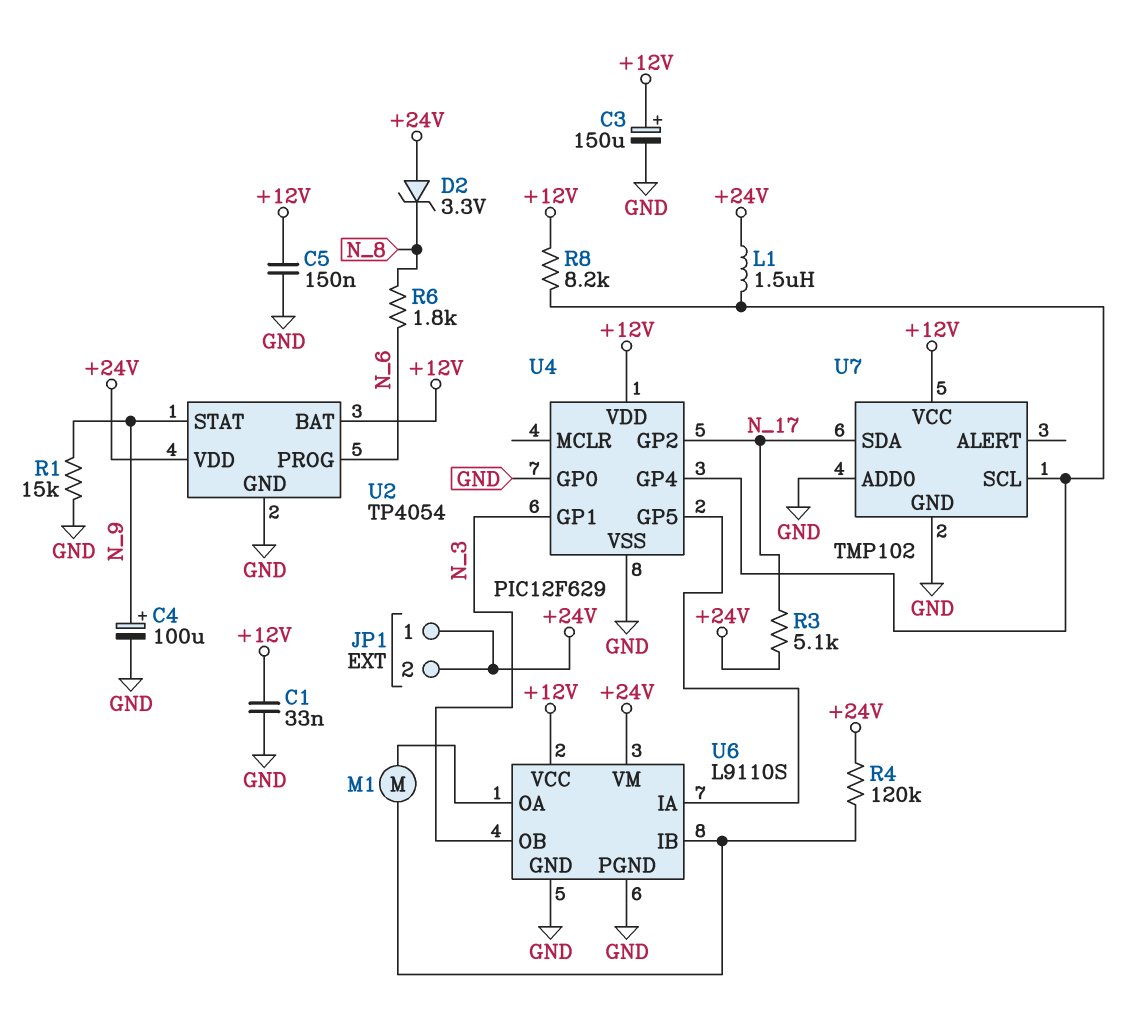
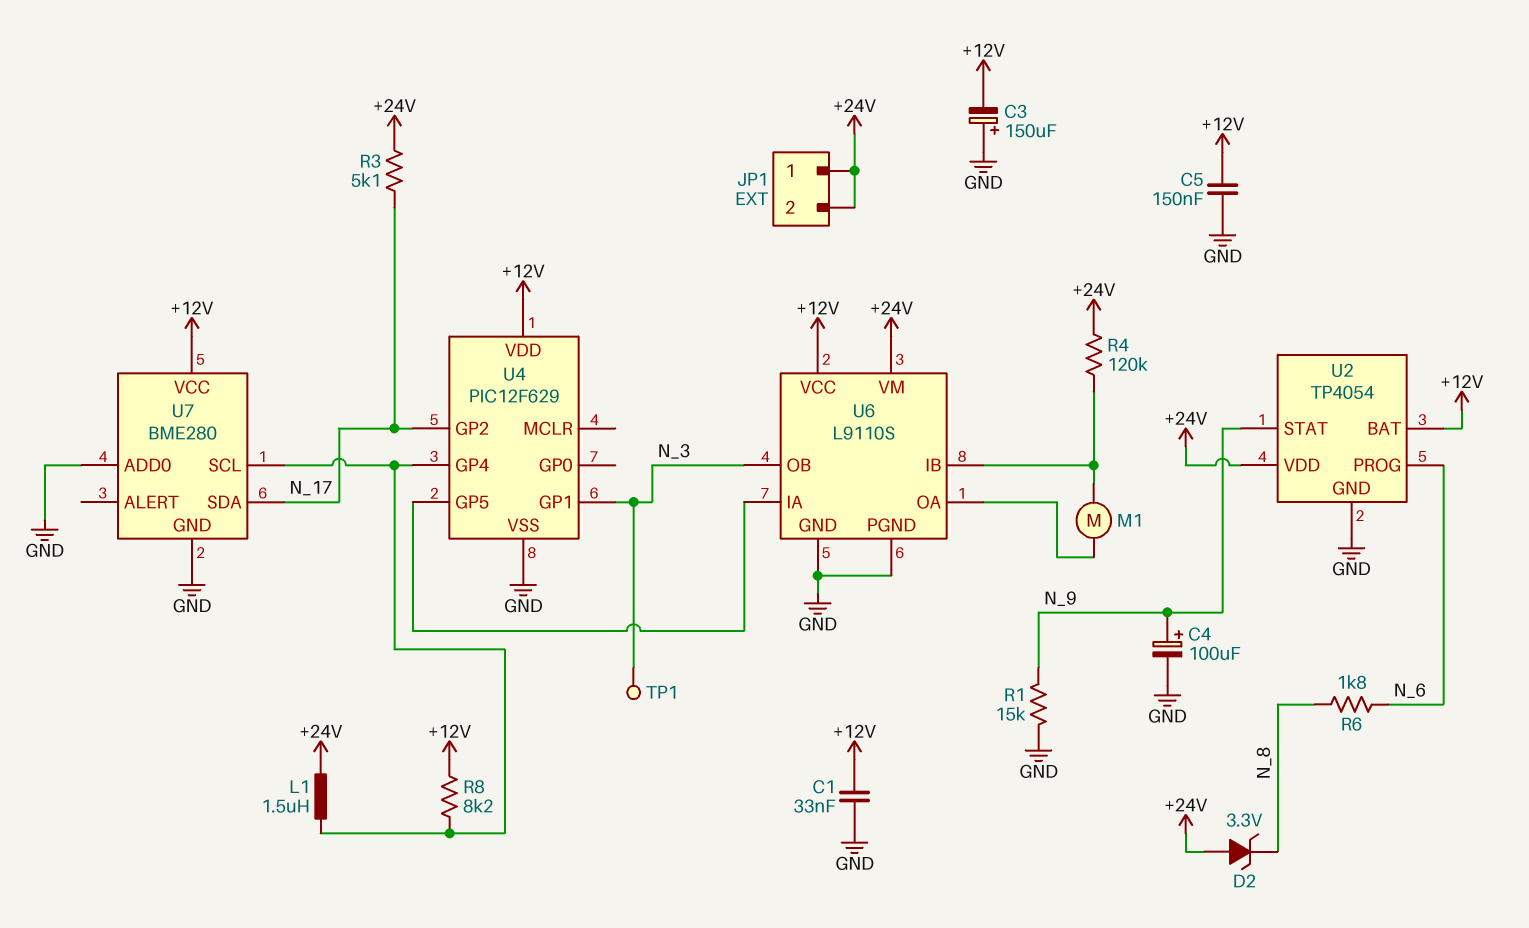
C3: 150uF (plus +12V, minus GND) -> 150uF (plus GND, minus +12V)
TP1: none -> test point (N_3)
U4 pin GP0: GND -> none
U7: TMP102 -> BME280

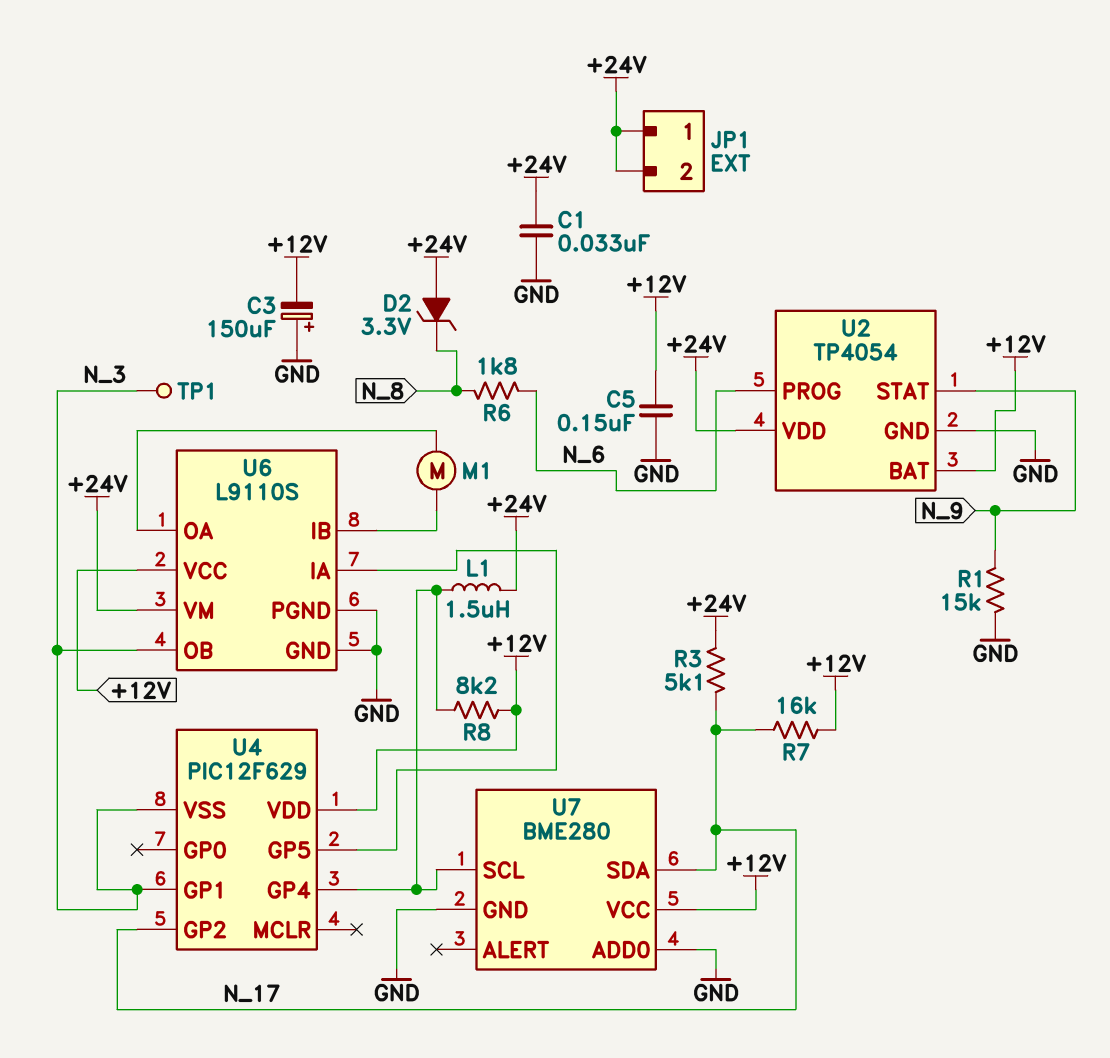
C1: 33nF (+12V, GND) -> 33nF (+24V, GND)
C4: 100uF (plus N_9, minus GND) -> none
R4: 120k (+24V, U6/IB) -> none
R7: none -> 16k (+12V, N_17)
U4 pin VSS: GND -> N_3

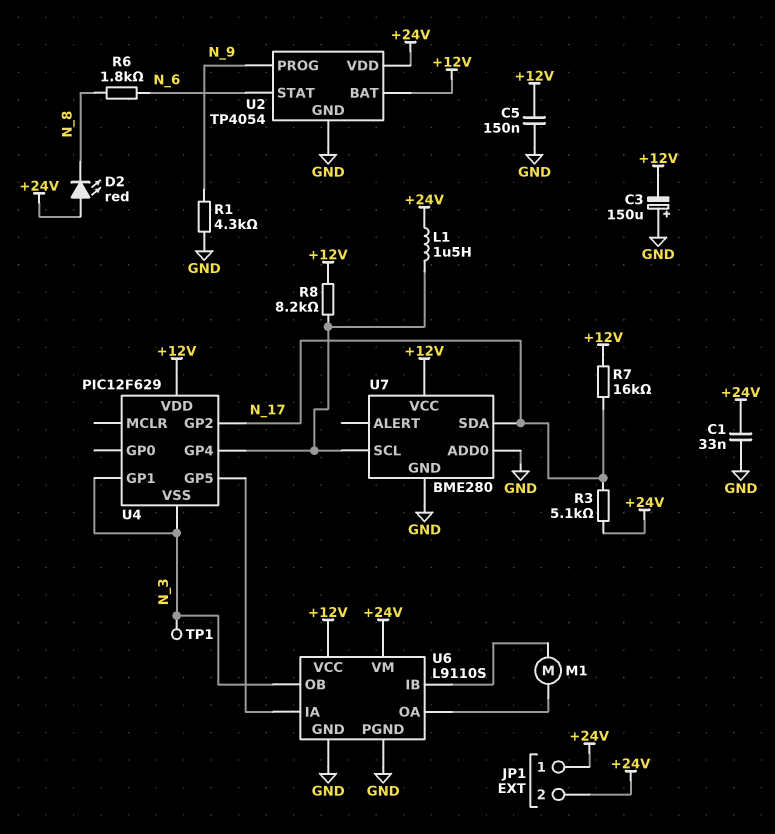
D2: zener 3.3V (A +24V, K N_8) -> LED red (A +24V, K N_8)
R1: 15k (GND, N_9) -> 4.3k (GND, N_9)
U2 pin PROG: N_6 -> N_9
U2 pin STAT: N_9 -> N_6

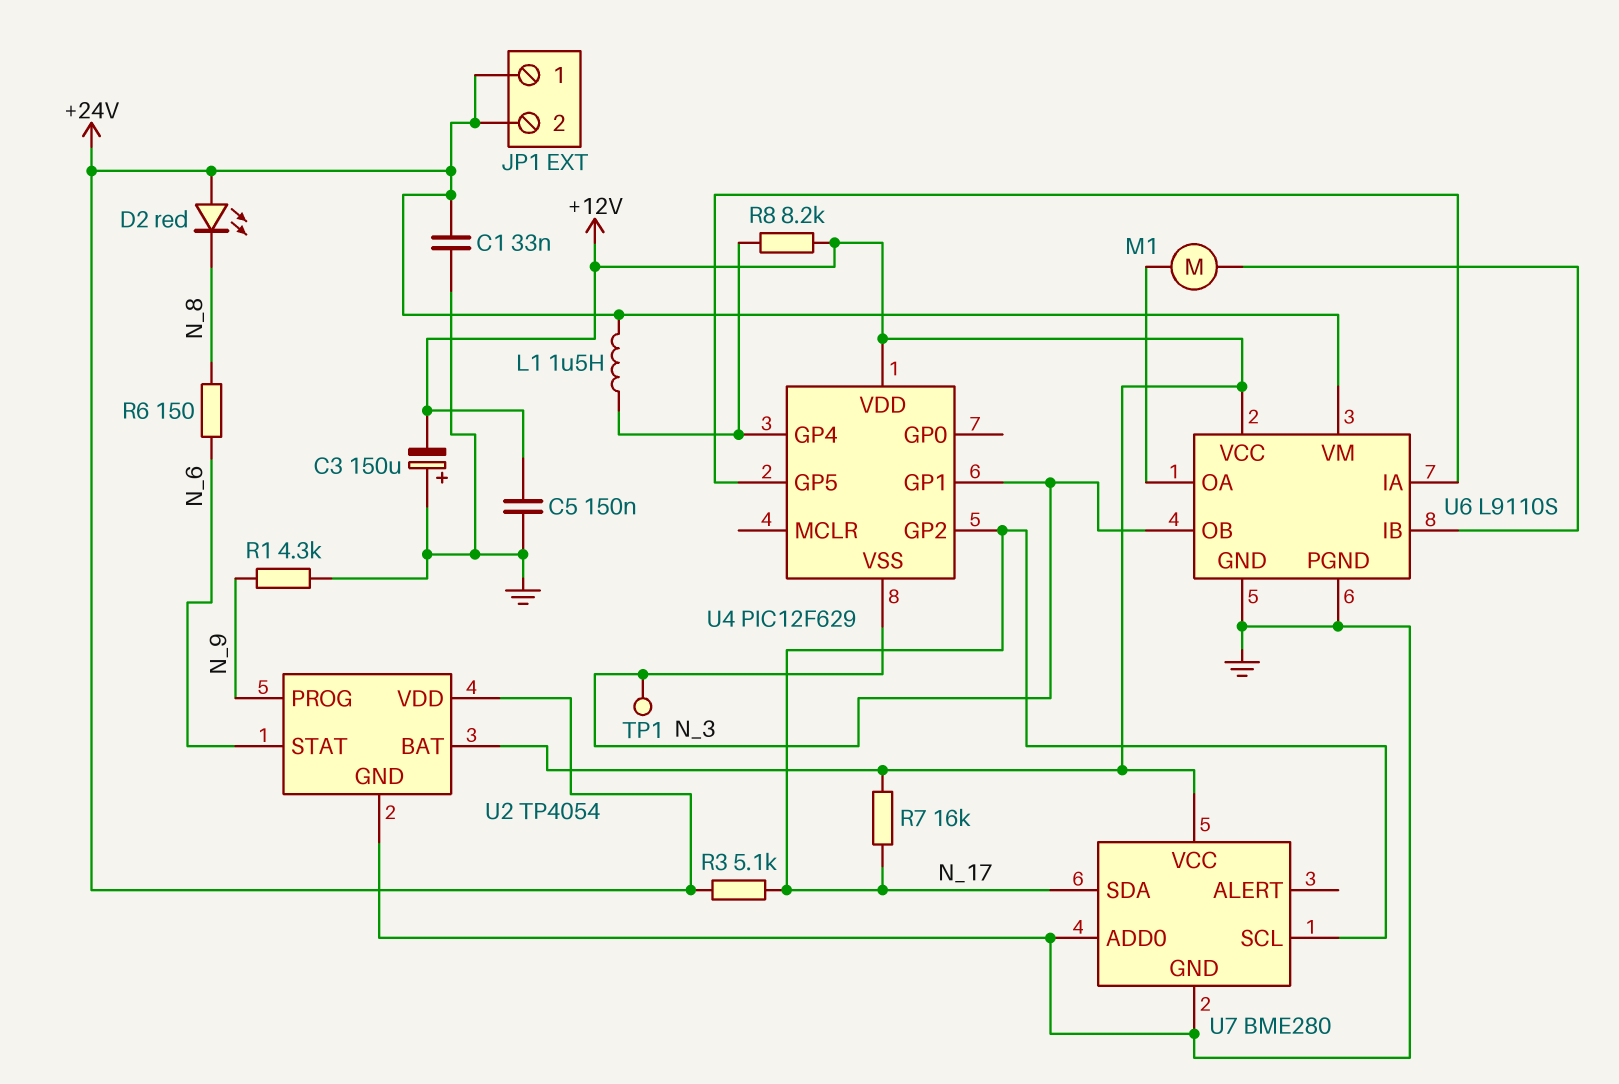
R6: 1.8k (N_6, N_8) -> 150 (N_6, N_8)
U7 pin SCL: U4/GP4 -> N_17

